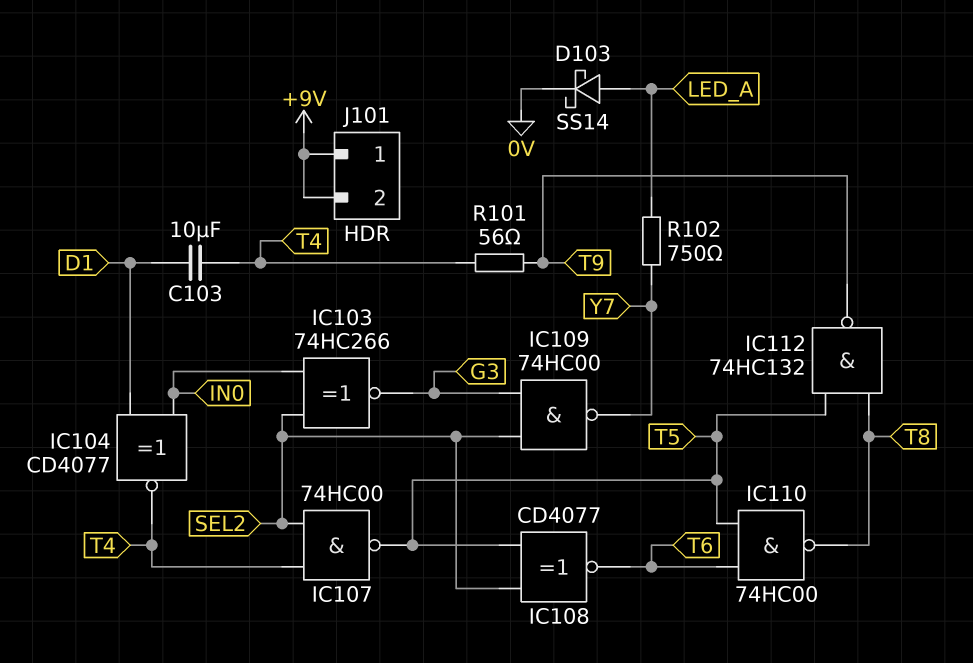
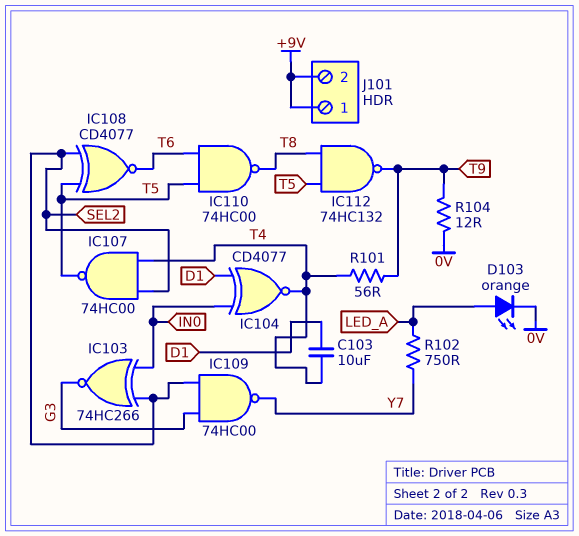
D103: schottky SS14 (A LED_A, K 0V) -> LED orange (A LED_A, K 0V)
R104: none -> 12 (0V, T9)

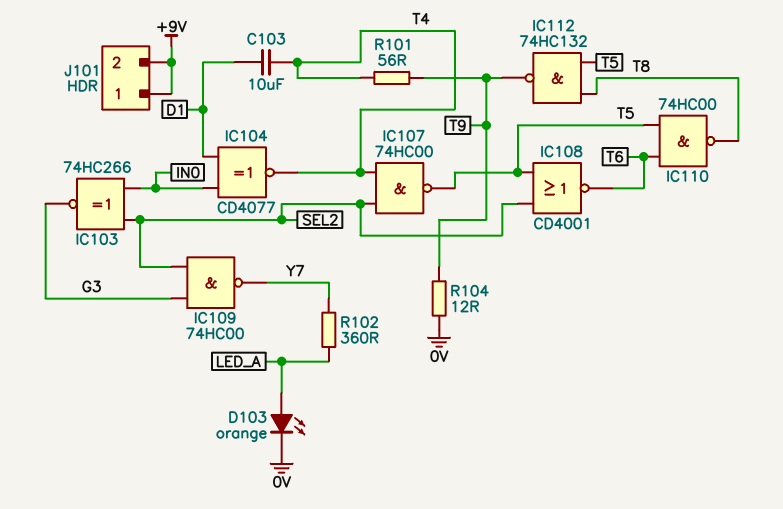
IC108: XNOR CD4077 (in SEL2, in T5, out T6) -> NOR CD4001 (in SEL2, in T5, out T6)
R102: 750 (LED_A, Y7) -> 360 (LED_A, Y7)

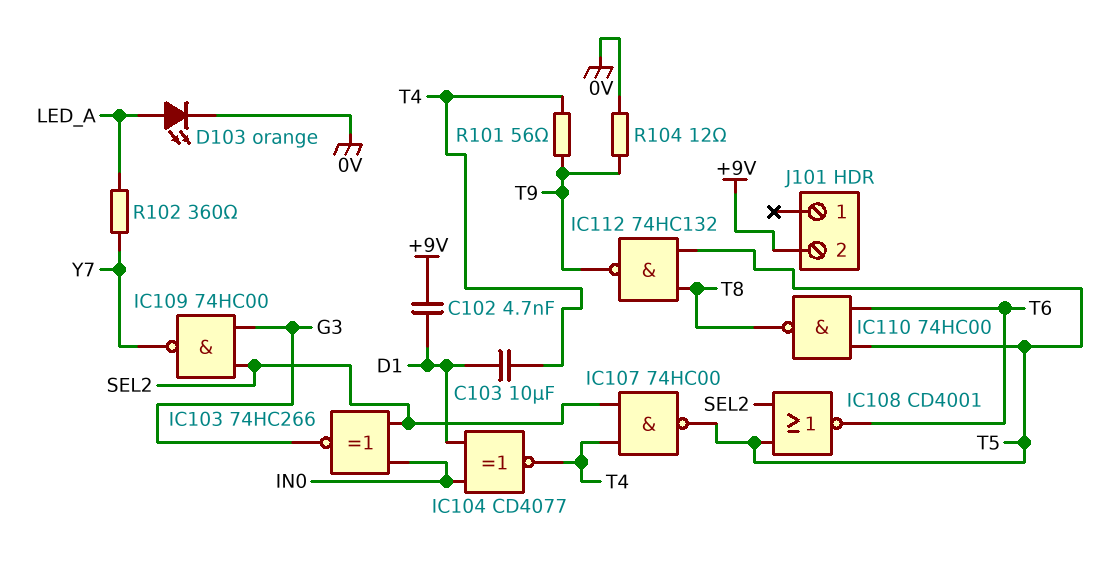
C102: none -> 4.7nF (+9V, D1)
J101 pin 1: +9V -> none

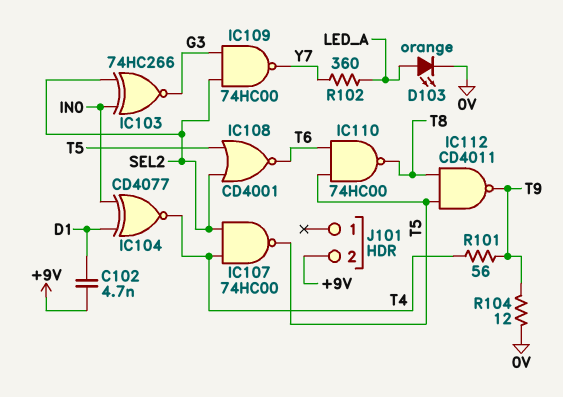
C103: 10uF (D1, T4) -> none
IC112: NAND 74HC132 (in T5, in T8, out T9) -> NAND CD4011 (in T5, in T8, out T9)

